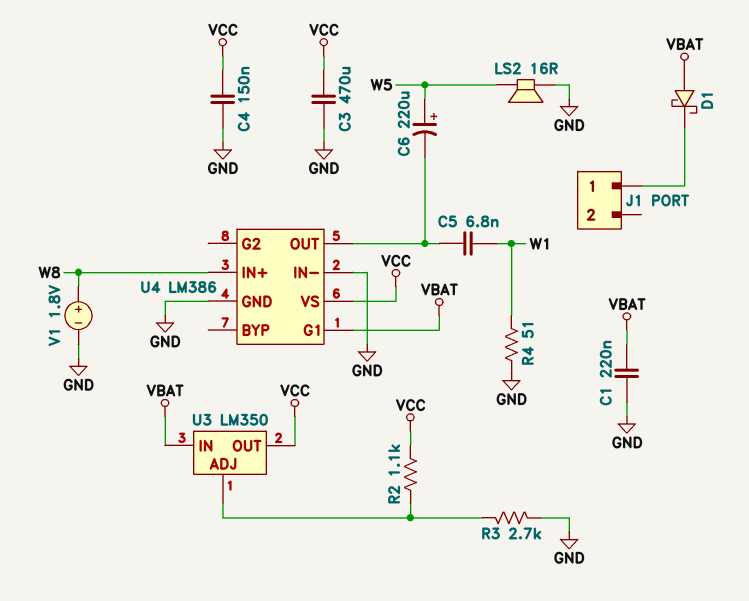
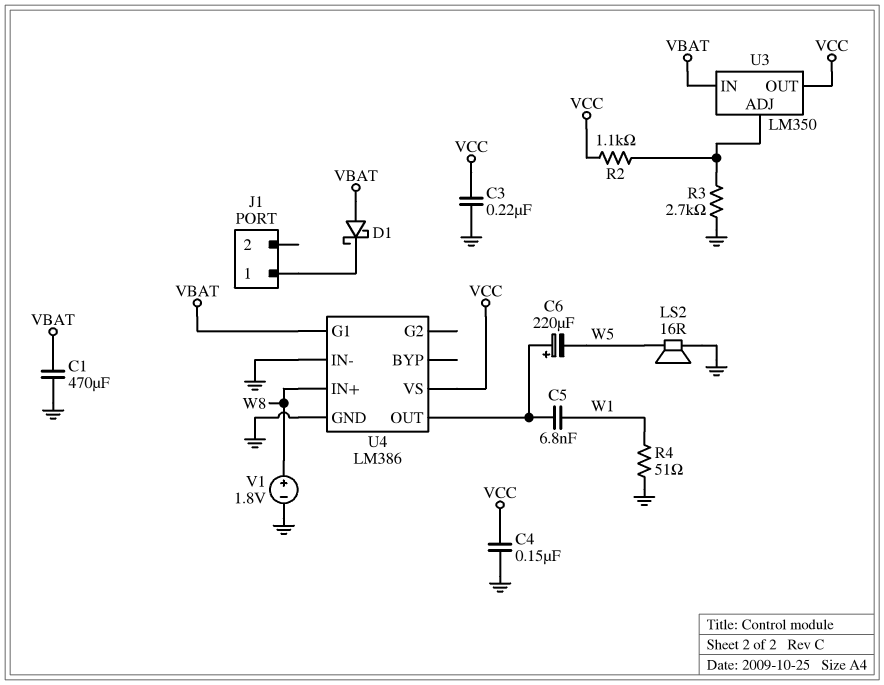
C1: 220nF (GND, VBAT) -> 470uF (GND, VBAT)
C3: 470uF (GND, VCC) -> 220nF (GND, VCC)
C6: 220uF (plus W5, minus U4/OUT) -> 220uF (plus U4/OUT, minus W5)

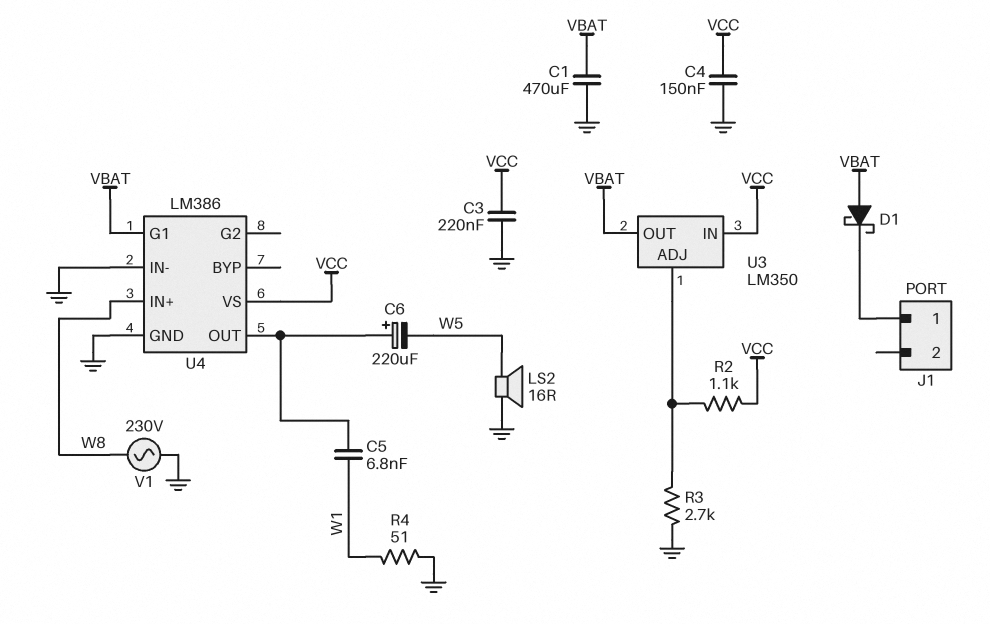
U3 pin IN: VBAT -> VCC
U3 pin OUT: VCC -> VBAT
V1: 1.8V (plus W8, minus GND) -> AC 230V (GND, W8)

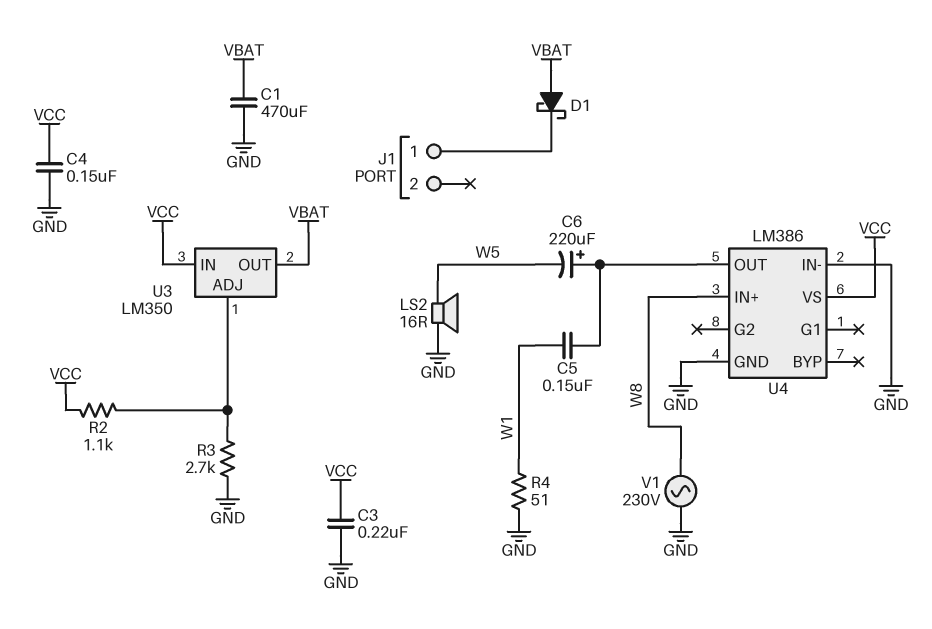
C5: 6.8nF (U4/OUT, W1) -> 150nF (U4/OUT, W1)
U4 pin G1: VBAT -> none

